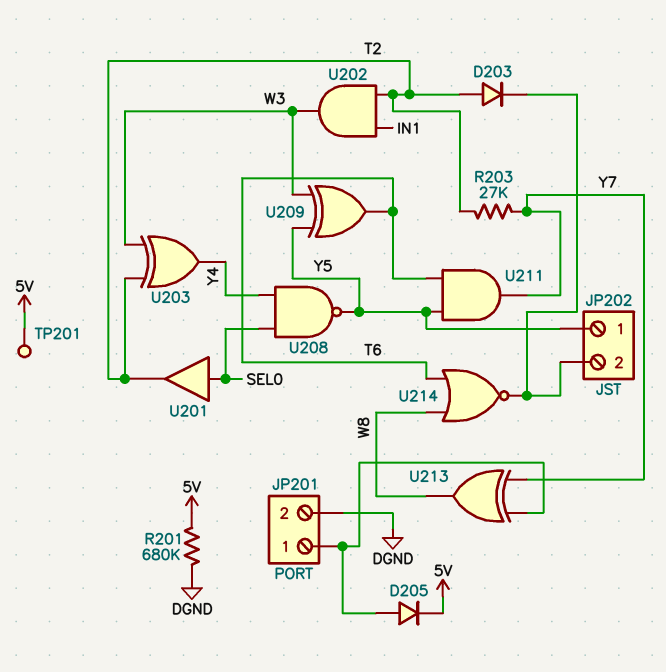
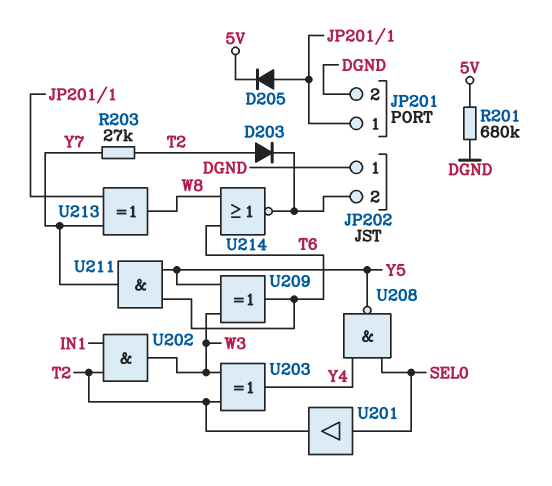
JP202 pin 1: Y5 -> DGND
TP201: test point (5V) -> none

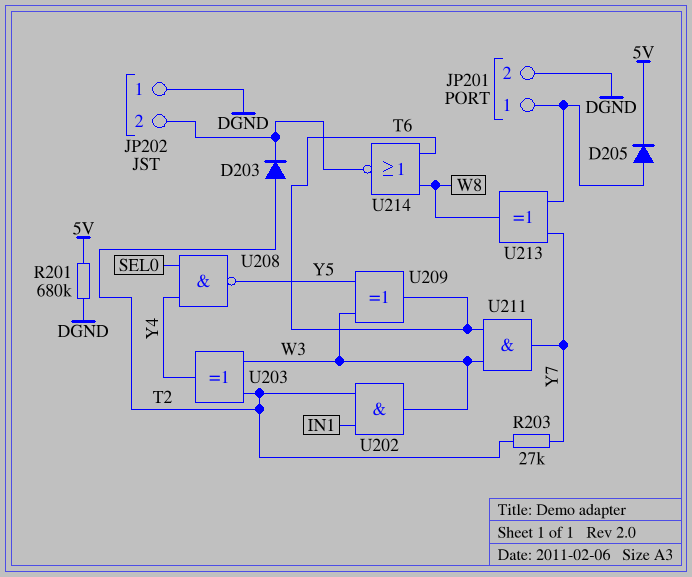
U201: buffer (in SEL0, out T2) -> none
U211: AND (in T6, in Y5, out Y7) -> AND (in T6, in W3, out Y7)

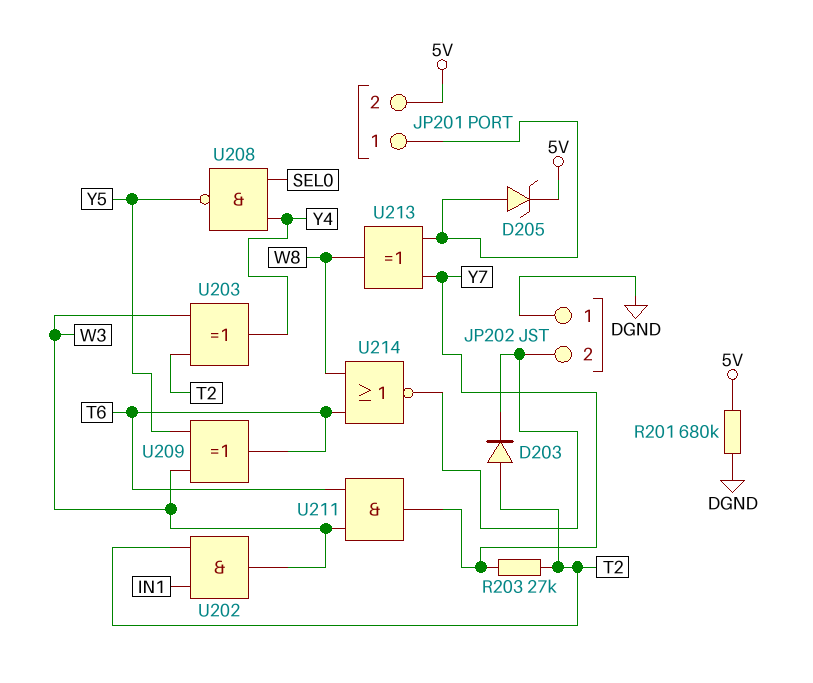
D205: diode (A JP201/1, K 5V) -> zener (A JP201/1, K 5V)
JP201 pin 2: DGND -> 5V

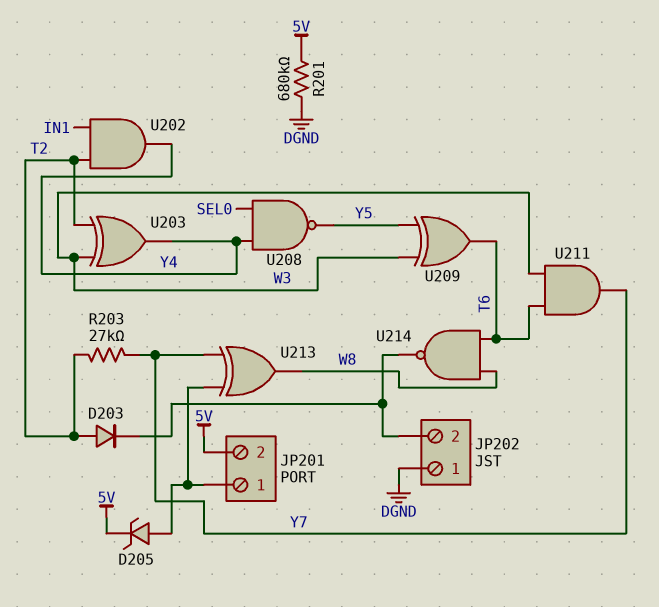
U202: AND (in IN1, in T2, out W3) -> AND (in IN1, in T2, out Y4)
U214: NOR (in T6, in W8, out JP202/2) -> NAND (in T6, in W8, out JP202/2)

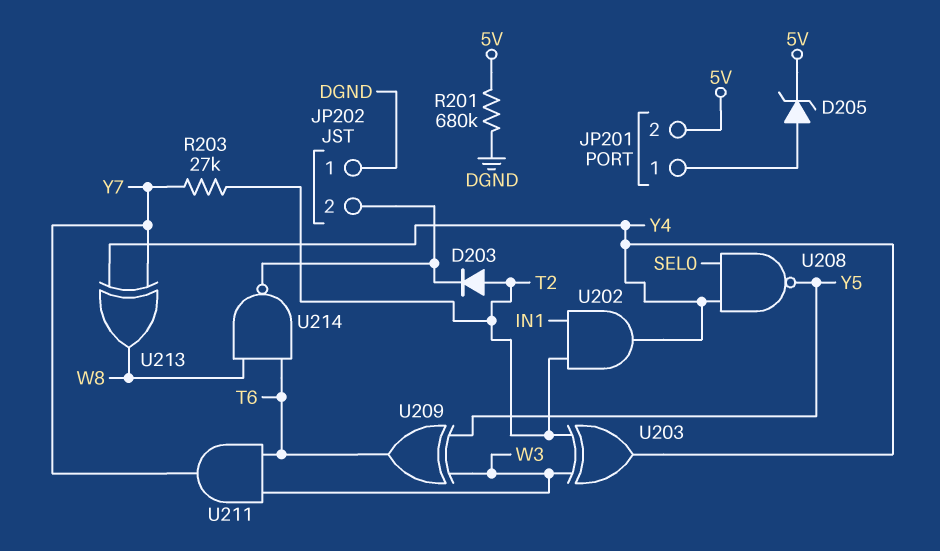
U213: XOR (in JP201/1, in Y7, out W8) -> XOR (in Y4, in Y7, out W8)

